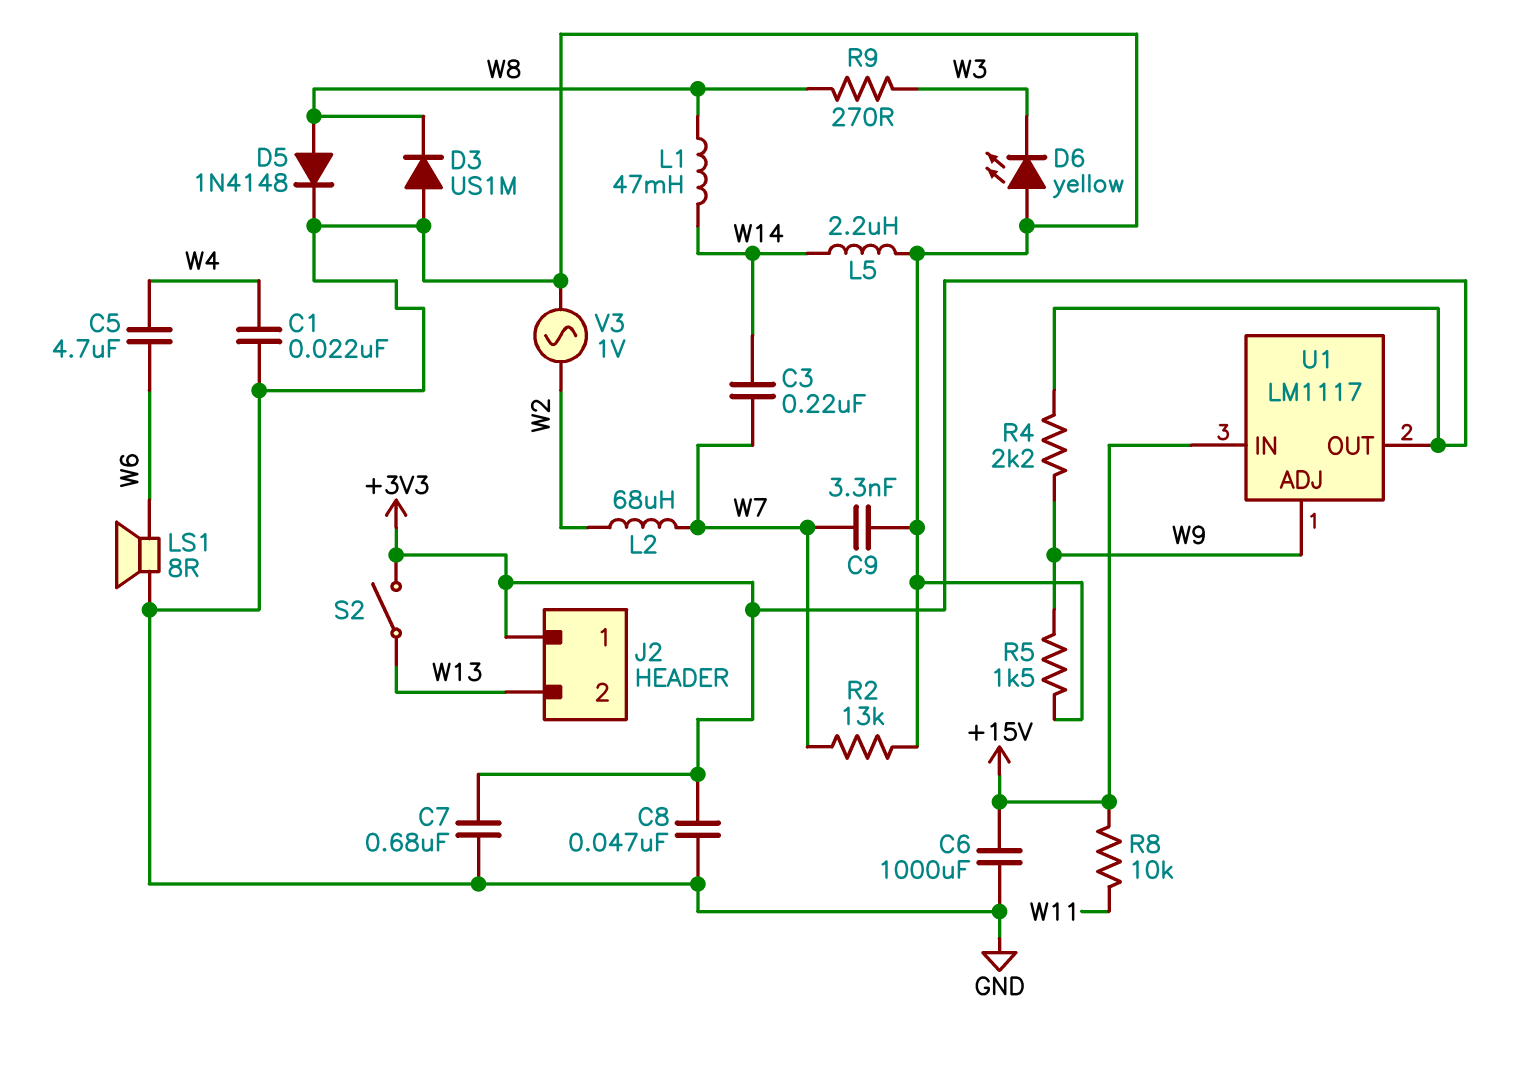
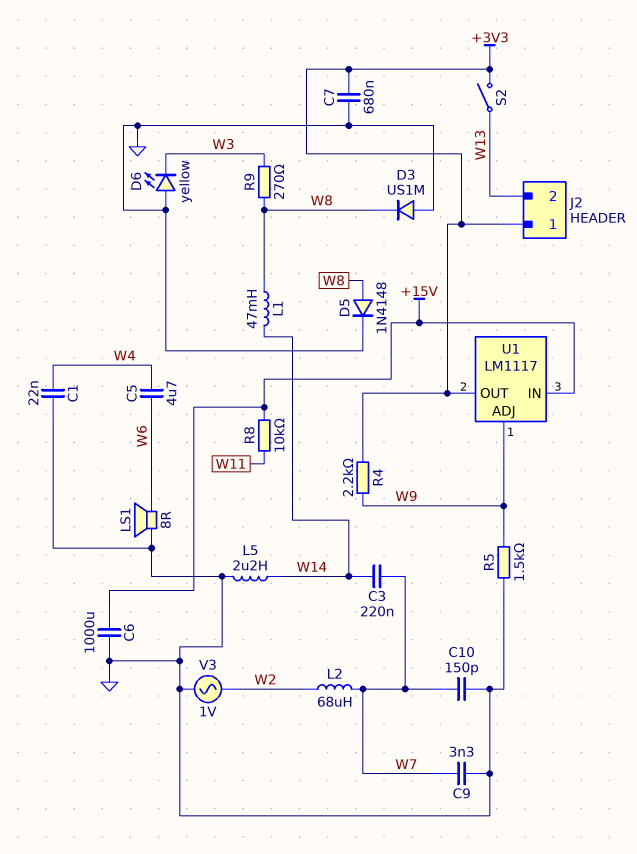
C8: 47nF (+3V3, GND) -> none
C10: none -> 150pF (GND, W7)
R2: 13k (GND, W7) -> none

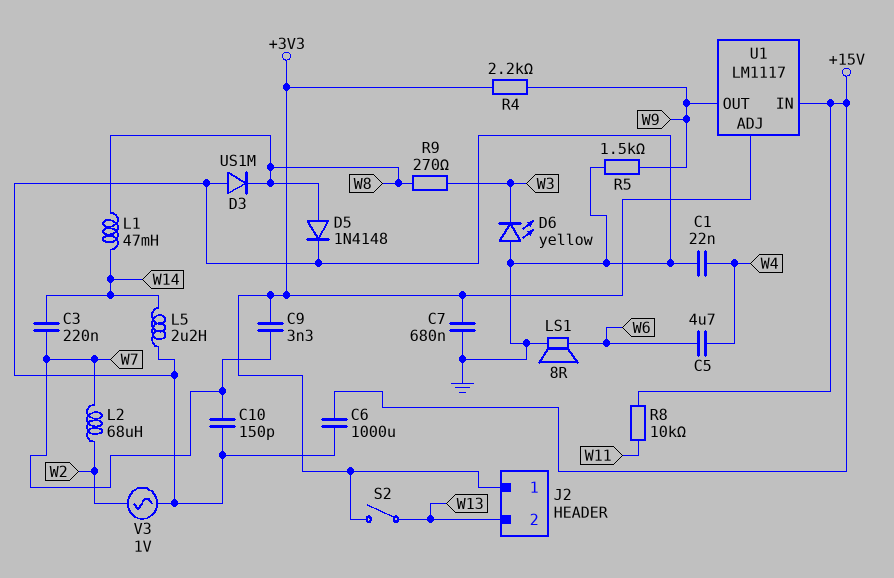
C9: 3.3nF (GND, W7) -> 3.3nF (+3V3, W7)
U1 pin ADJ: W9 -> +3V3
U1 pin OUT: +3V3 -> W9

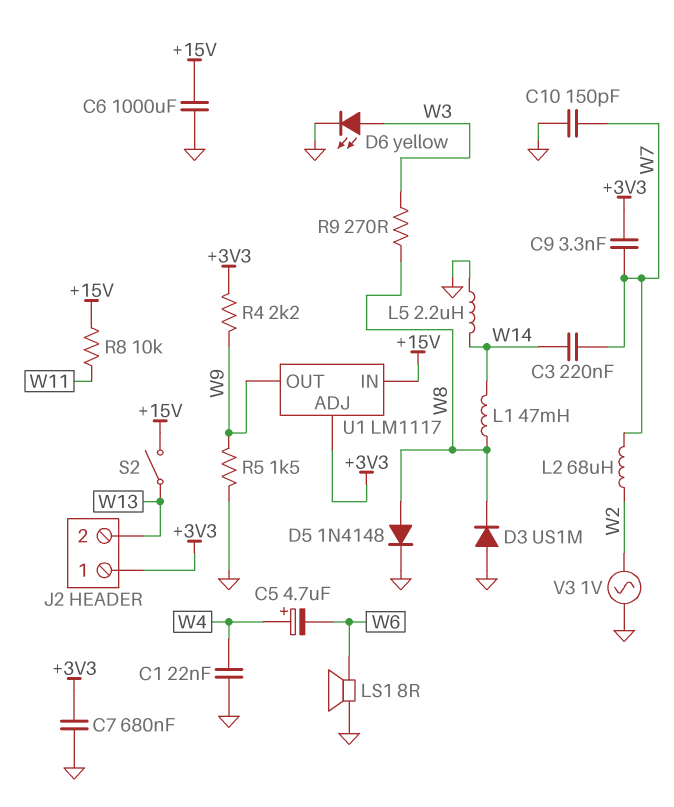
C5: 4.7uF (W4, W6) -> 4.7uF (plus W4, minus W6)
D6: LED yellow (A GND, K W3) -> LED yellow (A W3, K GND)
S2: switch (+3V3, W13) -> switch (+15V, W13)

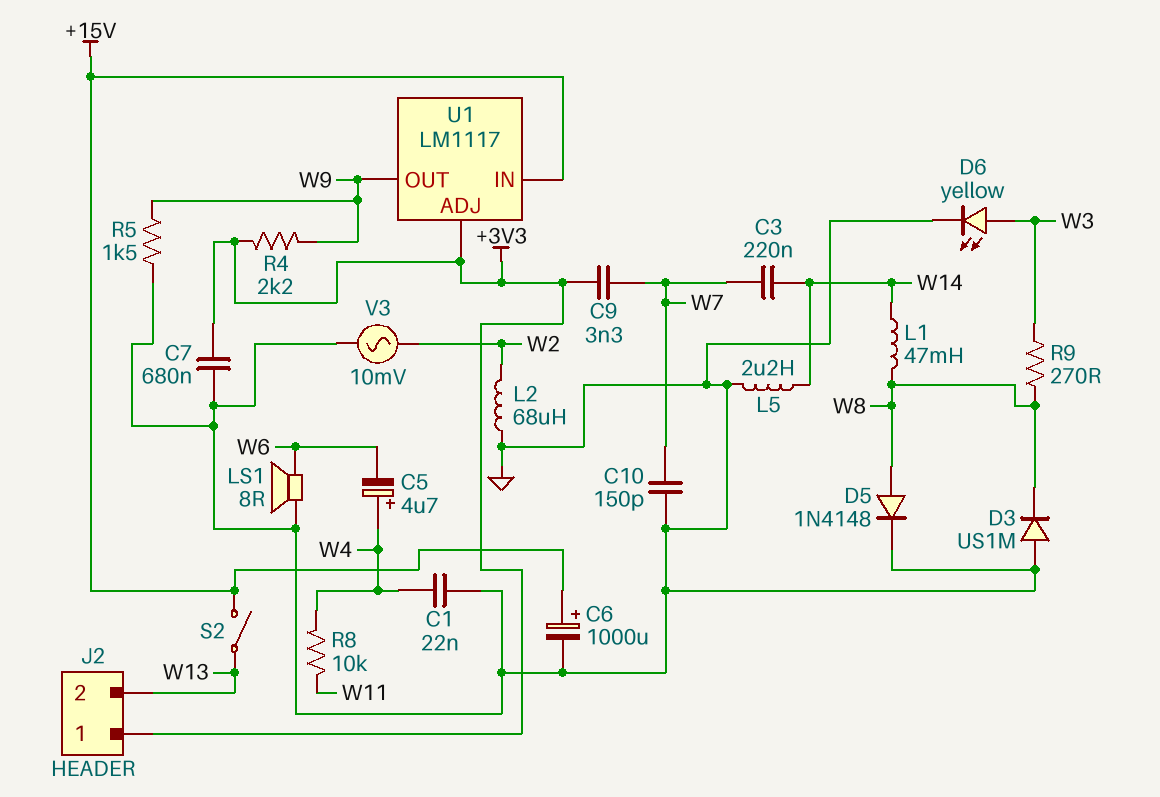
C6: 1000uF (+15V, GND) -> 1000uF (plus +15V, minus GND)
L2: 68uH (W2, W7) -> 68uH (GND, W2)
R8: 10k (+15V, W11) -> 10k (W4, W11)
V3: AC 1V (GND, W2) -> AC 10mV (GND, W2)

